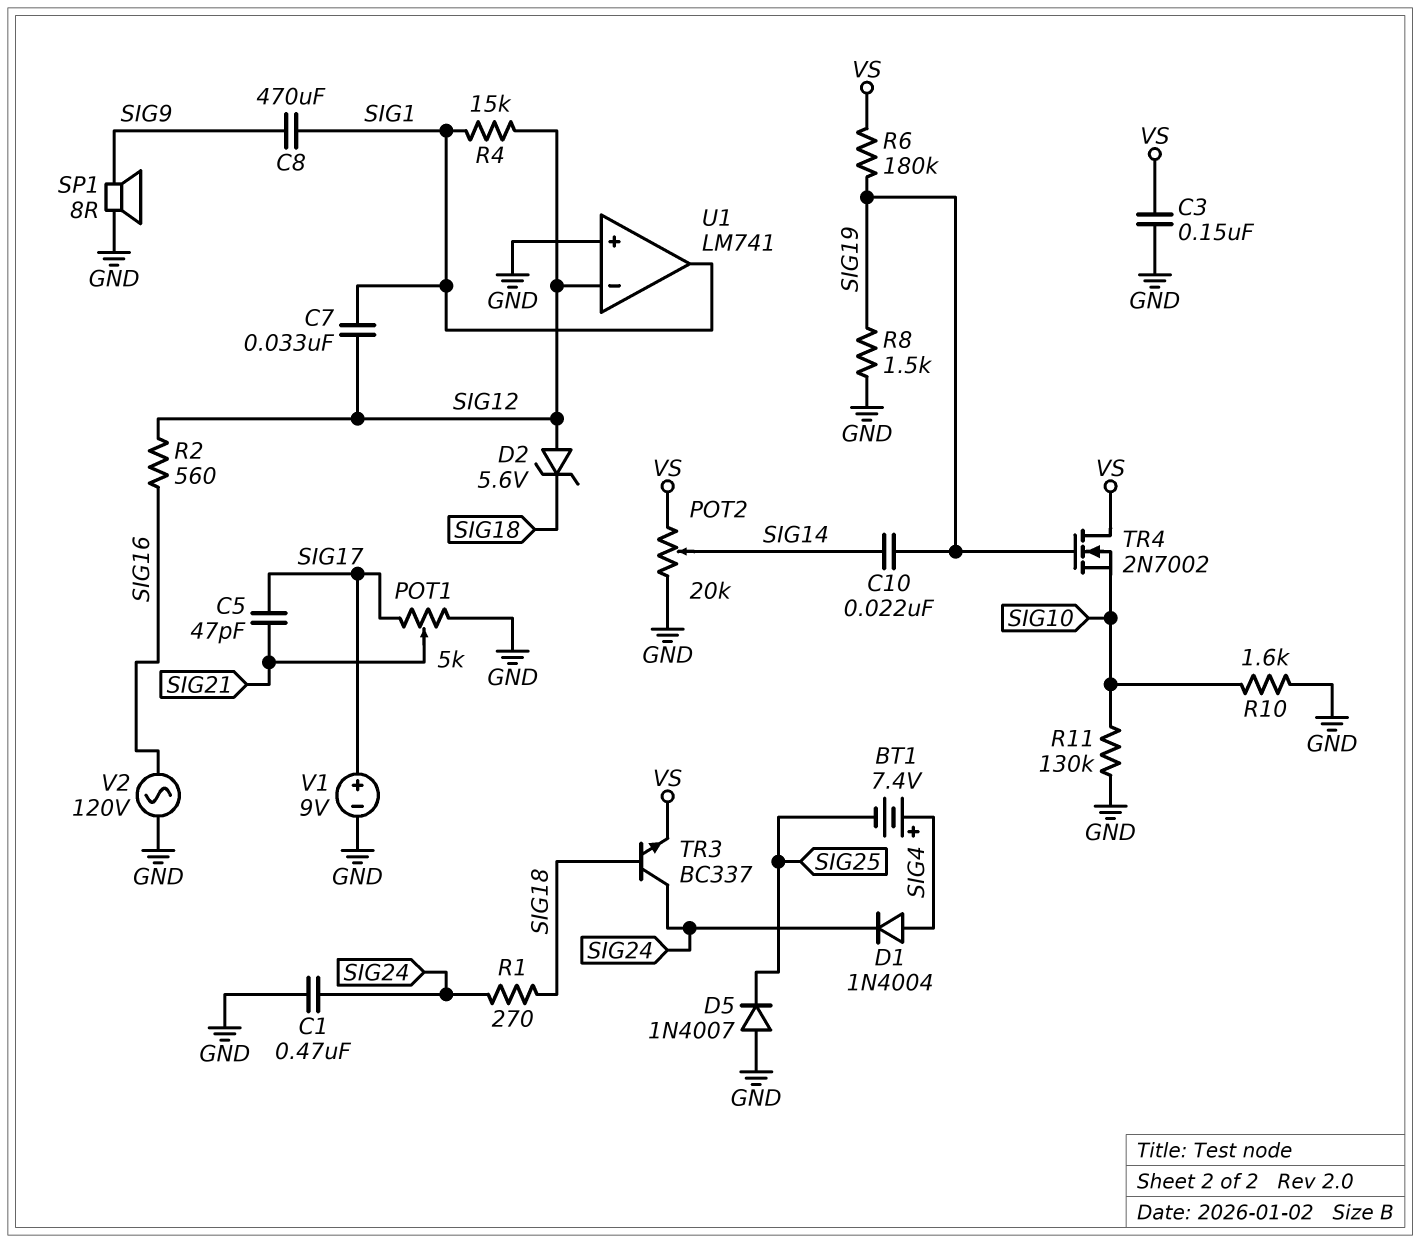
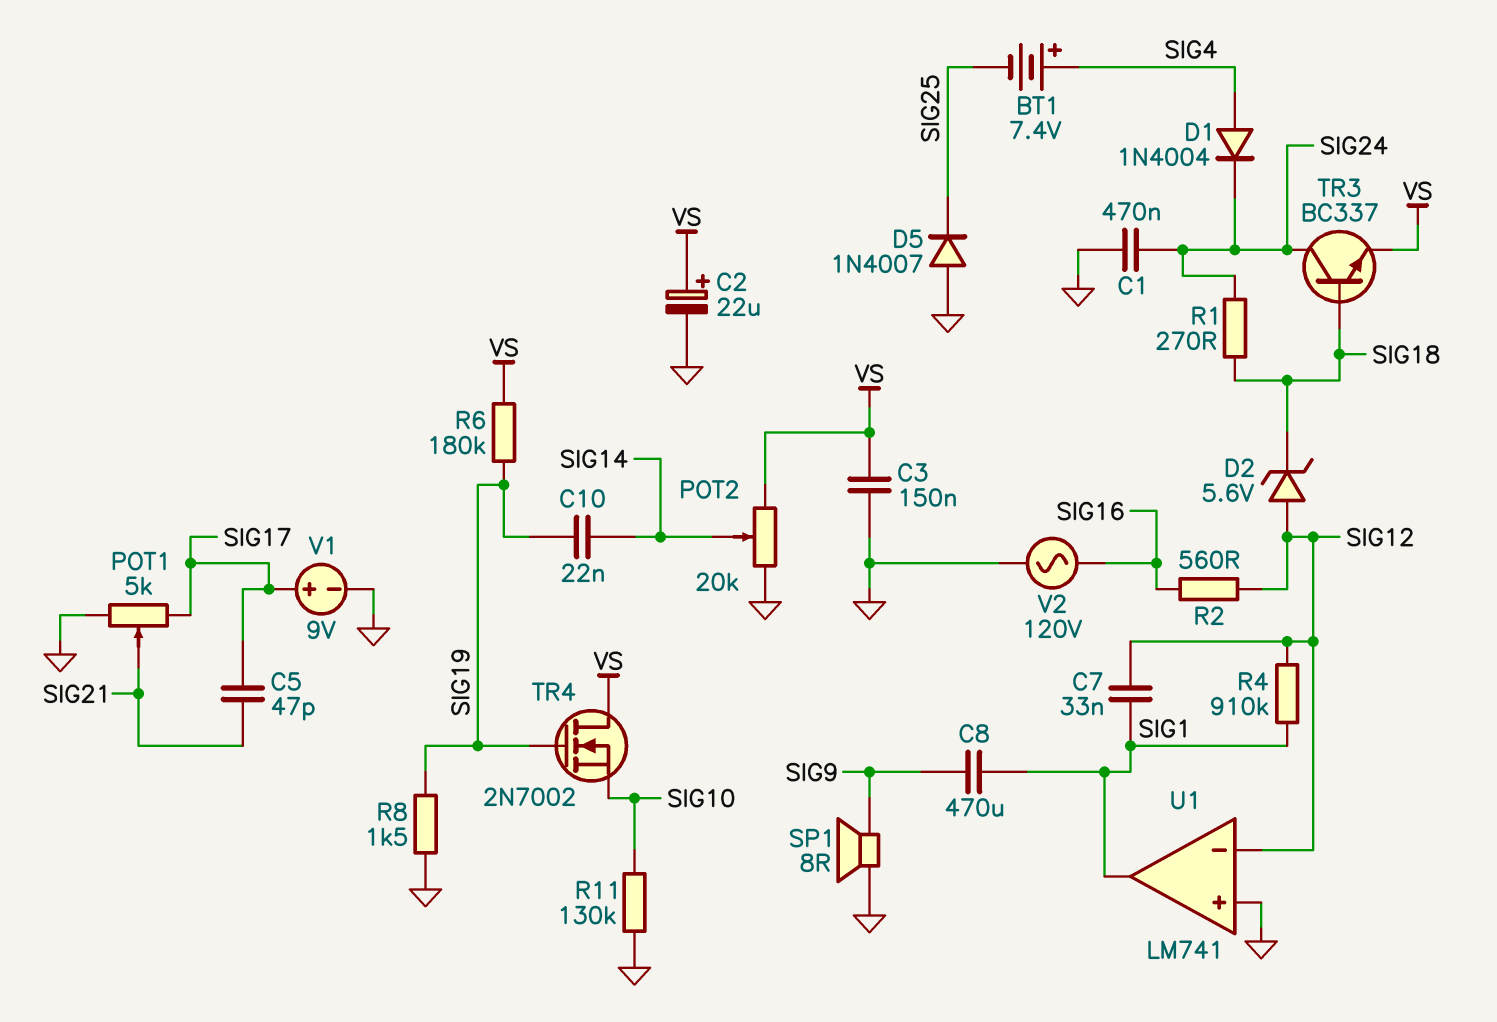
C2: none -> 22uF (plus VS, minus GND)
R4: 15k (SIG1, SIG12) -> 910k (SIG1, SIG12)
R10: 1.6k (GND, SIG10) -> none

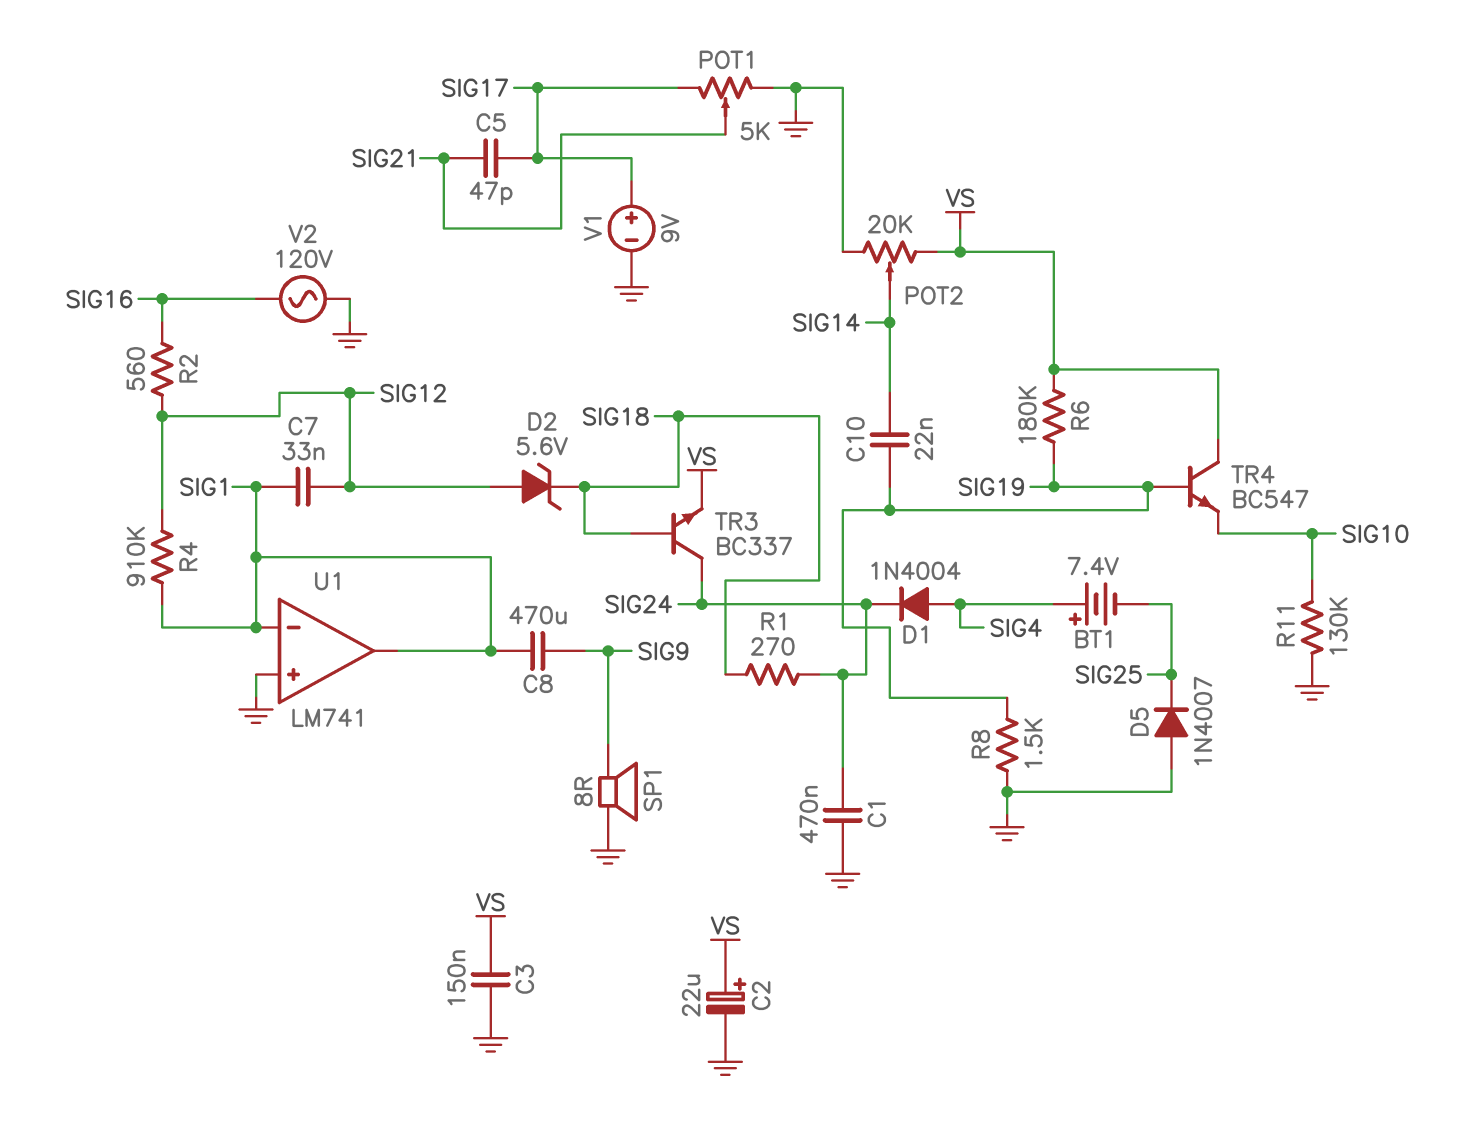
TR4: NMOS 2N7002 (G SIG19, D VS, S SIG10) -> NPN BC547 (B SIG19, C VS, E SIG10)
U1 pin in-: SIG12 -> SIG1

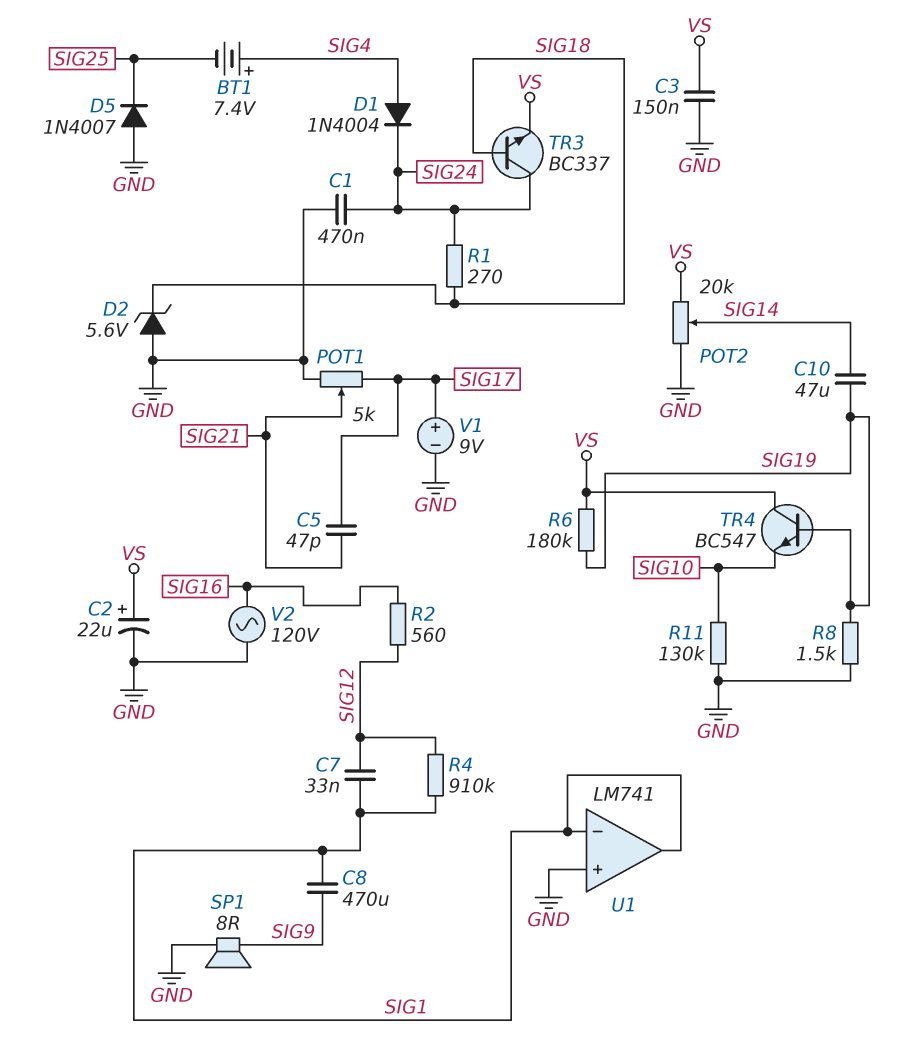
C10: 22nF (SIG14, SIG19) -> 47uF (SIG14, SIG19)
D2: zener 5.6V (A SIG12, K SIG18) -> zener 5.6V (A GND, K SIG18)

